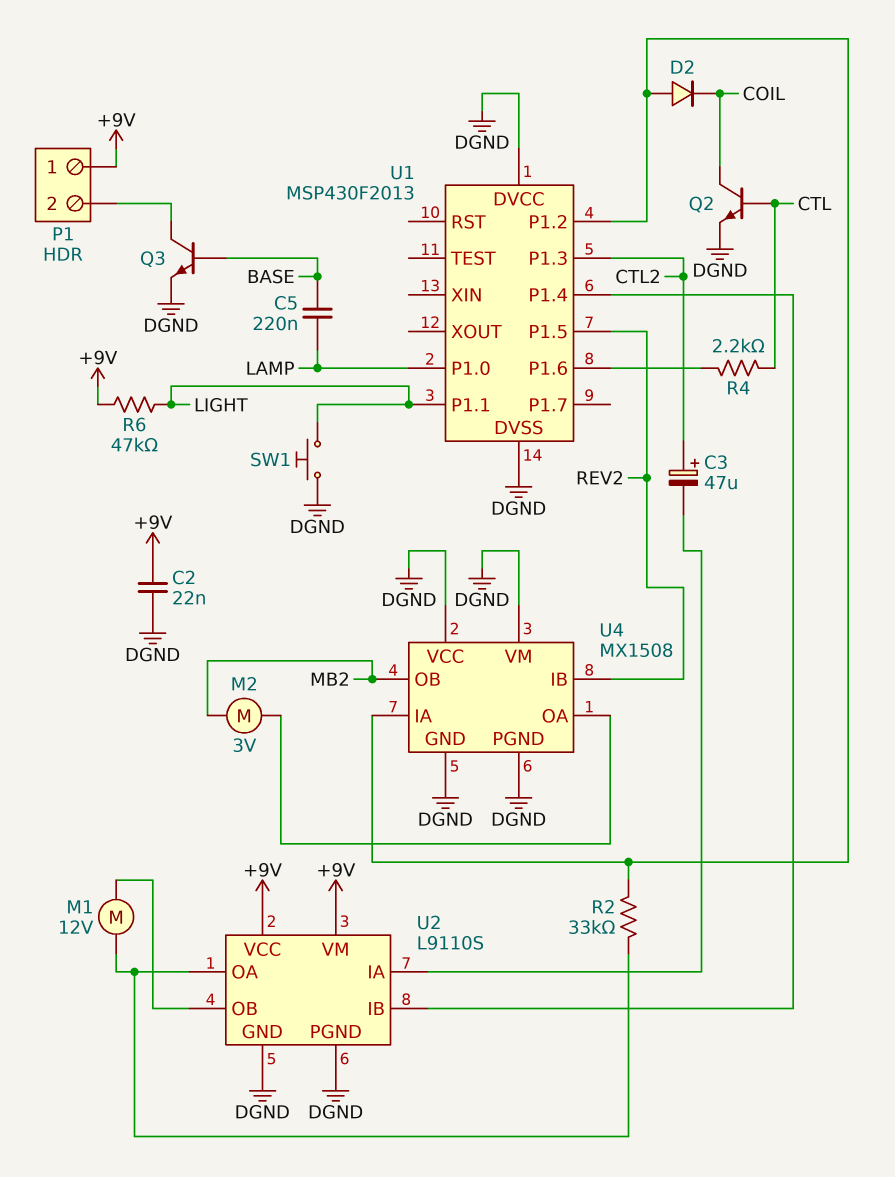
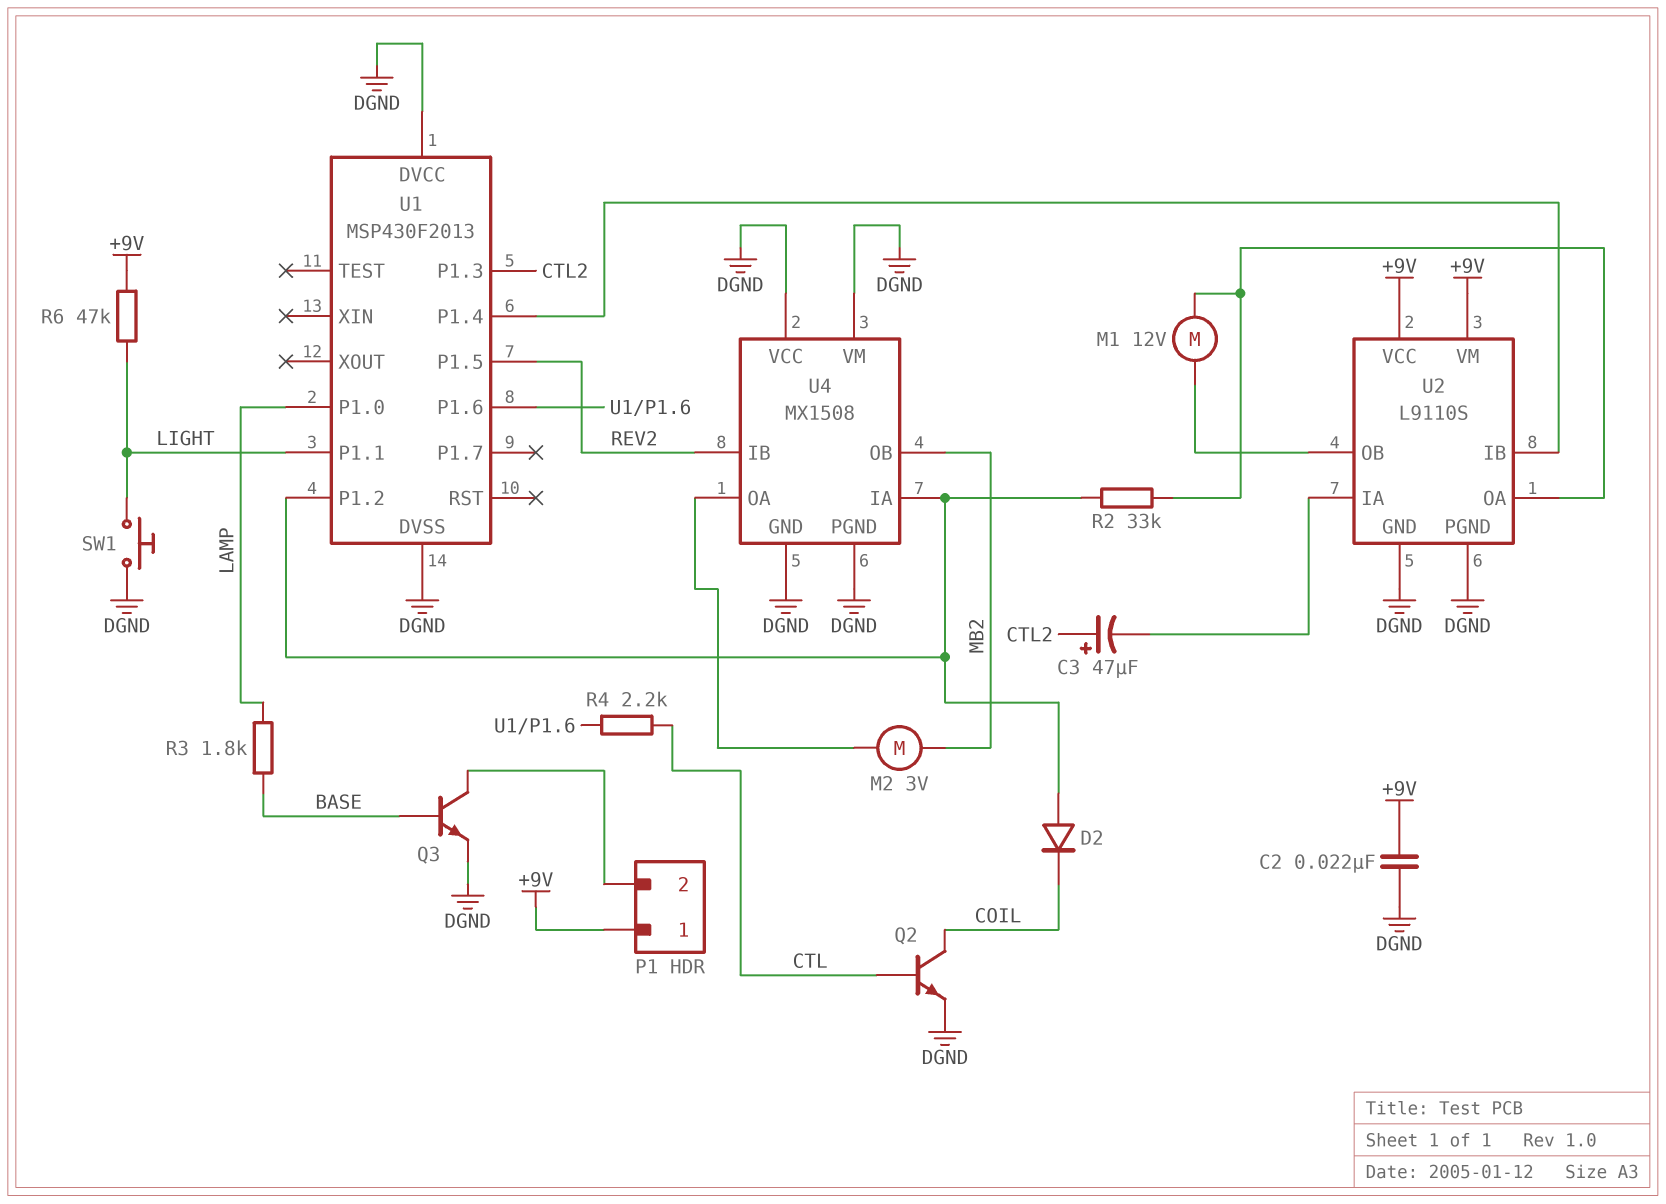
C5: 220nF (BASE, LAMP) -> none
R3: none -> 1.8k (BASE, LAMP)

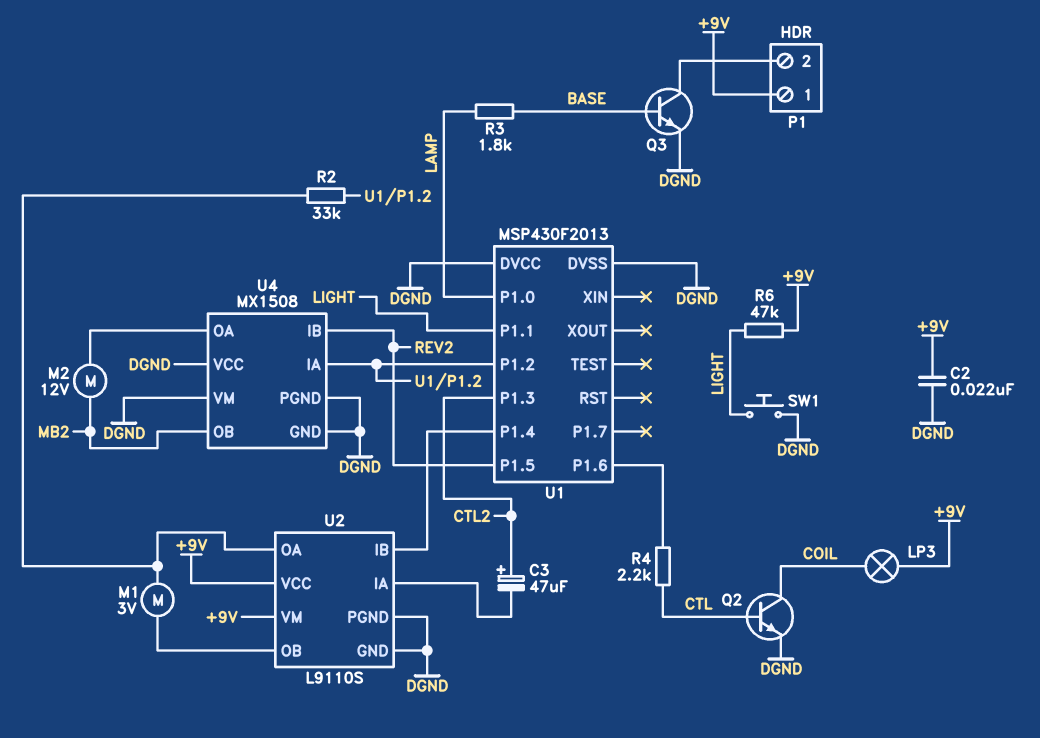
D2: diode (A U1/P1.2, K COIL) -> none
LP3: none -> lamp (+9V, COIL)
M1: motor 12V (U2/OA, U2/OB) -> motor 3V (U2/OA, U2/OB)
M2: motor 3V (MB2, U4/OA) -> motor 12V (MB2, U4/OA)

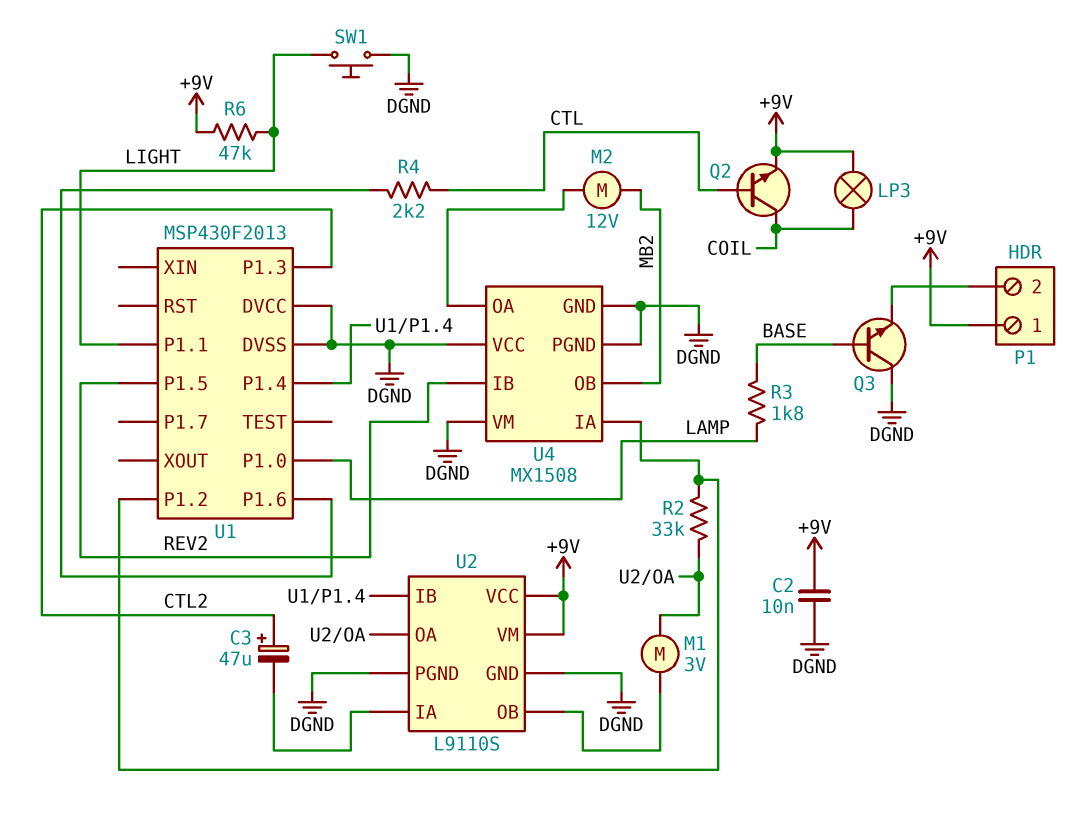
C2: 22nF (+9V, DGND) -> 10nF (+9V, DGND)
Q2: NPN (B CTL, C COIL, E DGND) -> NPN (B CTL, C COIL, E +9V)
Q3: NPN (B BASE, C P1/2, E DGND) -> NPN (B BASE, C DGND, E P1/2)

